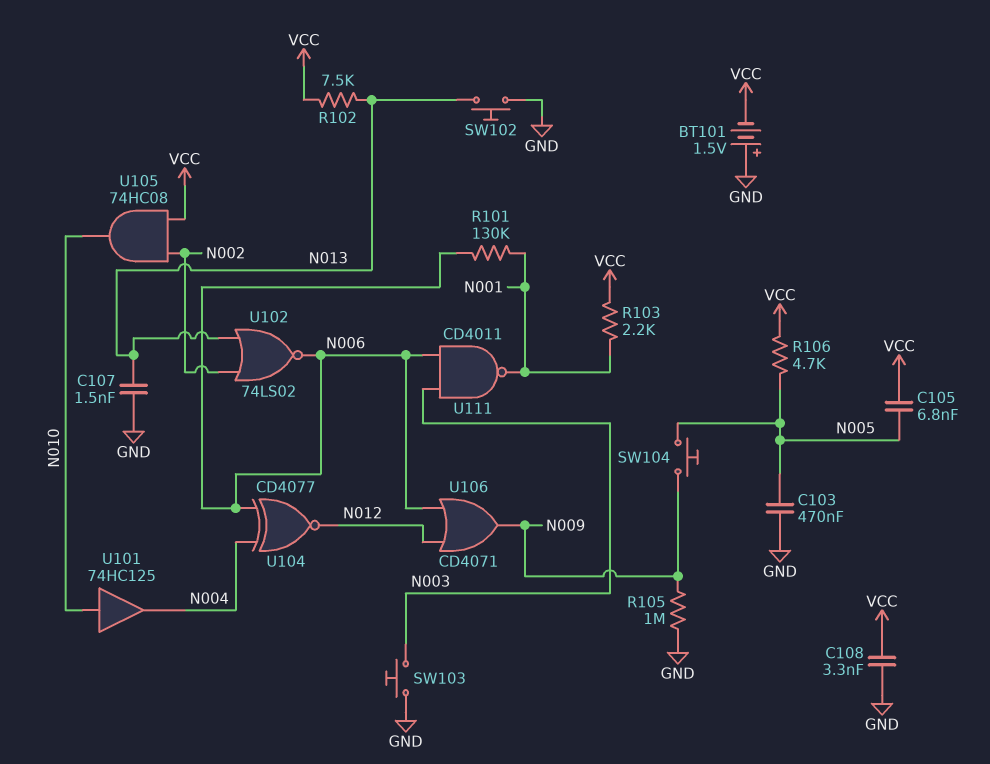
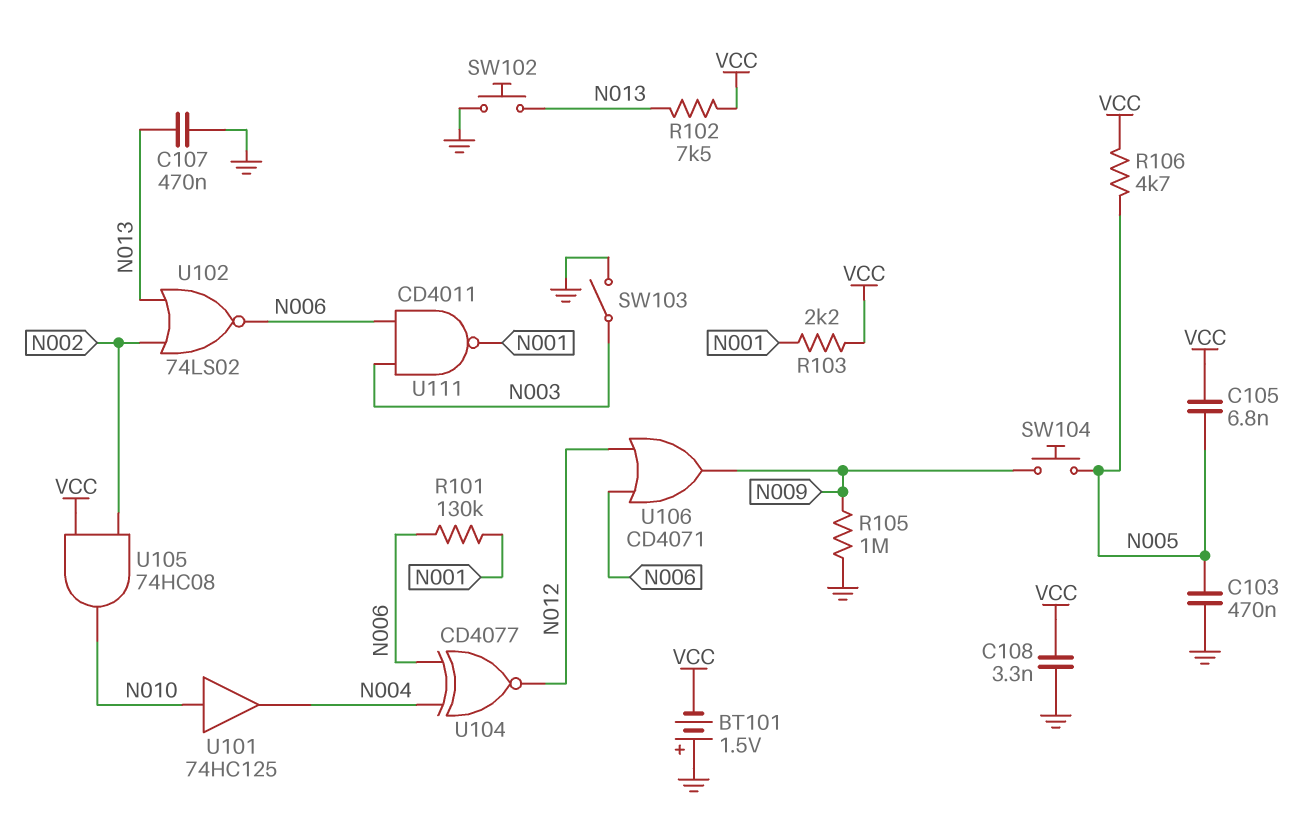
C107: 1.5nF (GND, N013) -> 470nF (GND, N013)
SW103: button (GND, N003) -> switch (GND, N003)

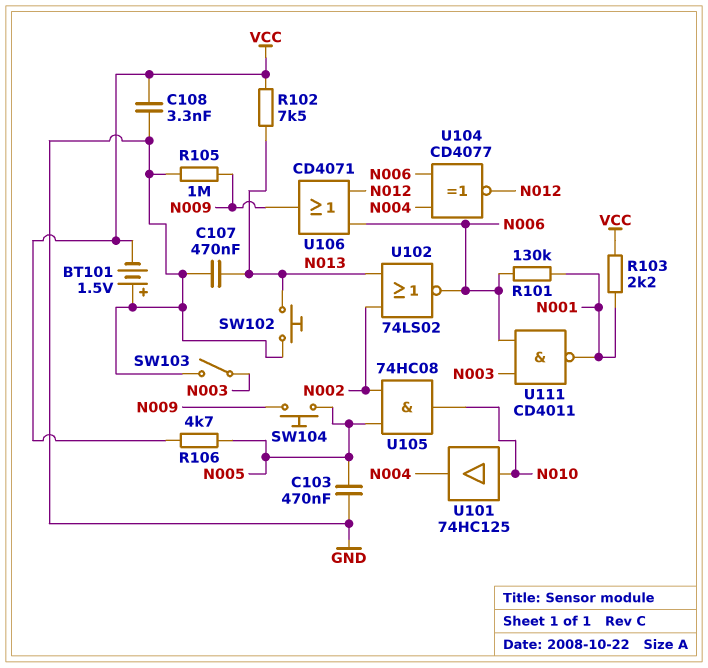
C105: 6.8nF (N005, VCC) -> none
U105: AND 74HC08 (in N002, in VCC, out N010) -> AND 74HC08 (in N002, in N005, out N010)

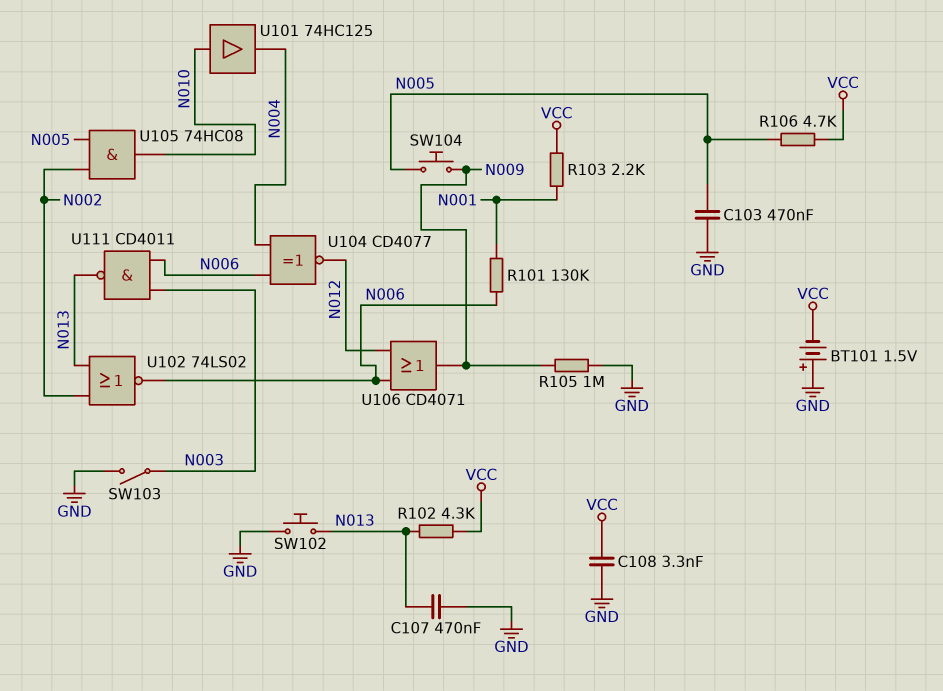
R102: 7.5k (N013, VCC) -> 4.3k (N013, VCC)
U111: NAND CD4011 (in N003, in N006, out N001) -> NAND CD4011 (in N003, in N006, out N013)

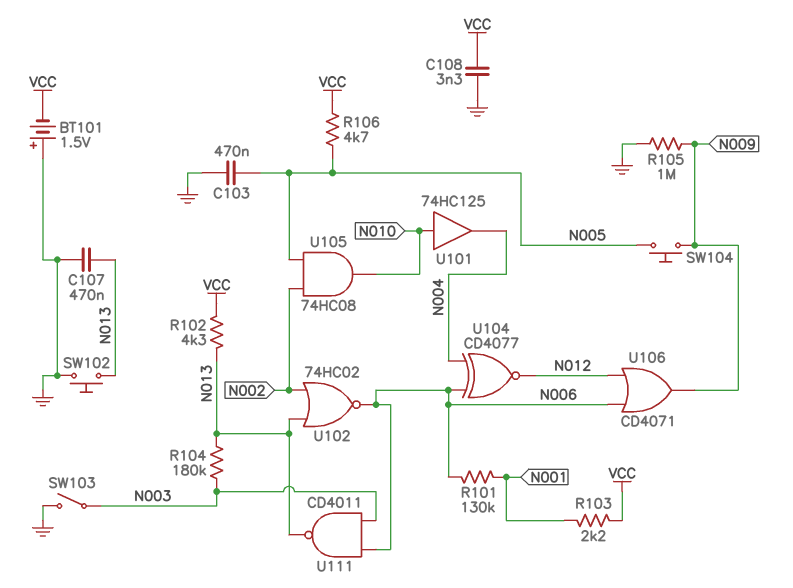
R104: none -> 180k (N003, N013)
U102: NOR 74LS02 (in N002, in N013, out N006) -> NOR 74HC02 (in N002, in N013, out N006)

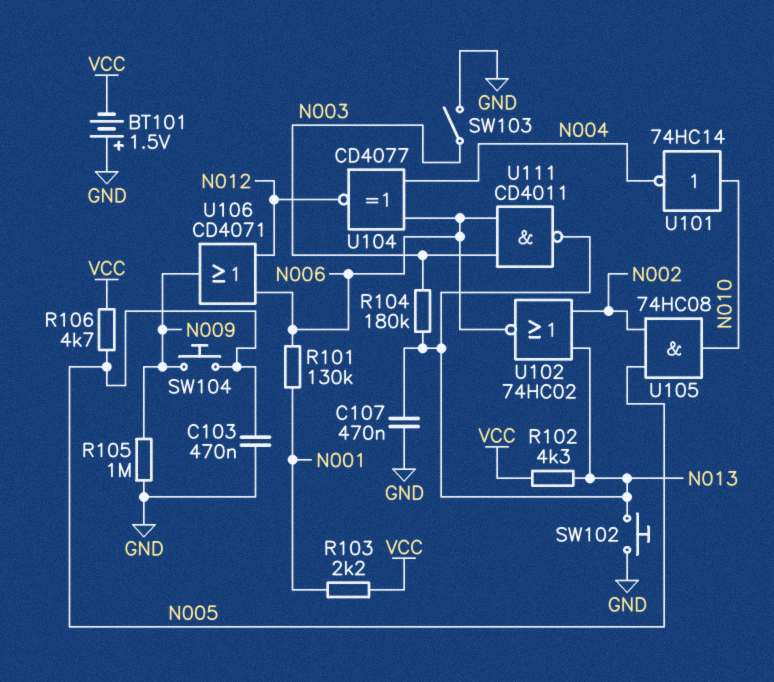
C108: 3.3nF (GND, VCC) -> none
U101: buffer 74HC125 (in N010, out N004) -> NOT 74HC14 (in N010, out N004)

